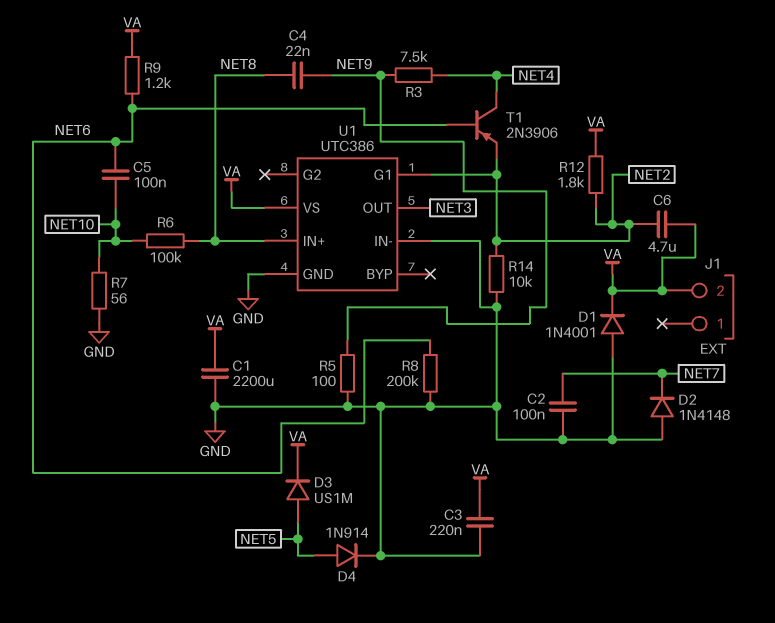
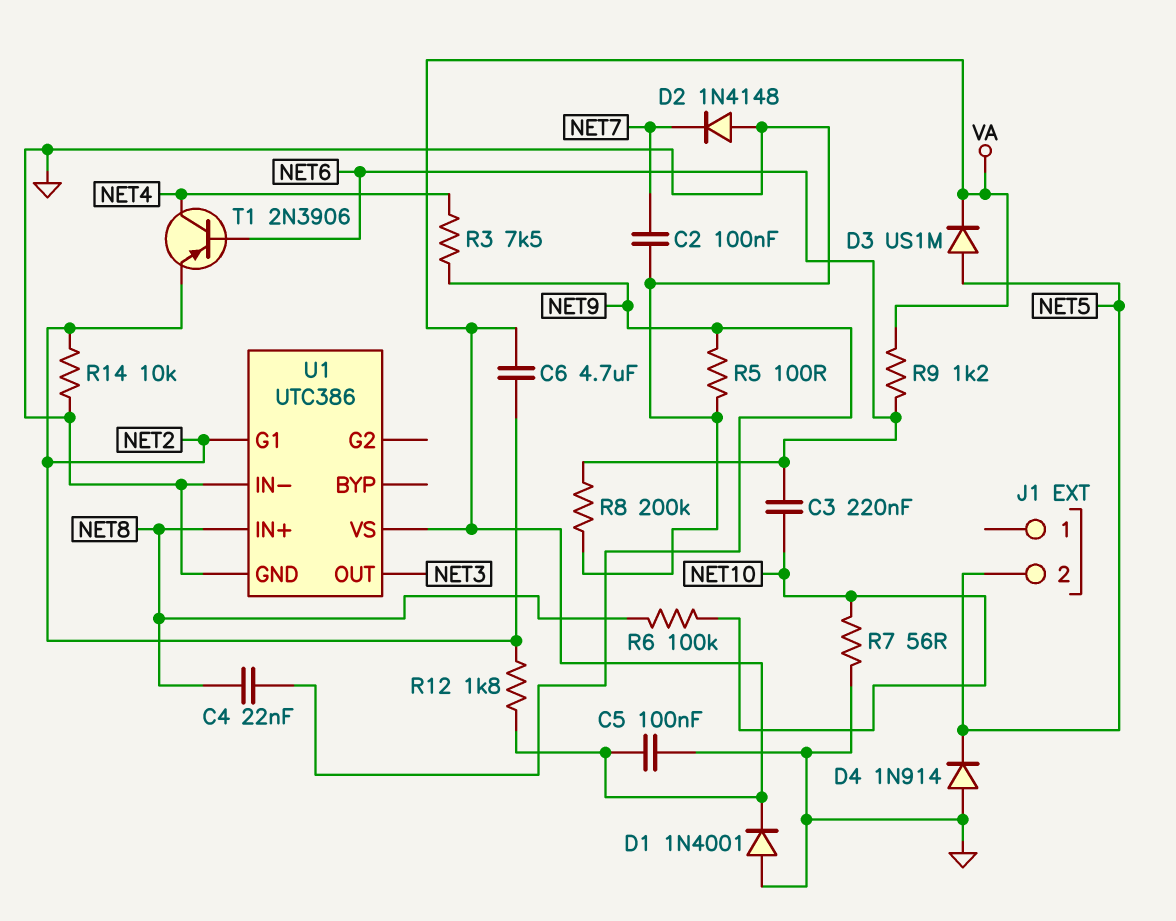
C1: 2200uF (GND, VA) -> none
C3: 220nF (GND, VA) -> 220nF (NET6, NET10)
C5: 100nF (NET6, NET10) -> 100nF (GND, VA)
D4: diode 1N914 (A NET5, K GND) -> diode 1N914 (A GND, K NET5)
J1 pin 2: VA -> NET5

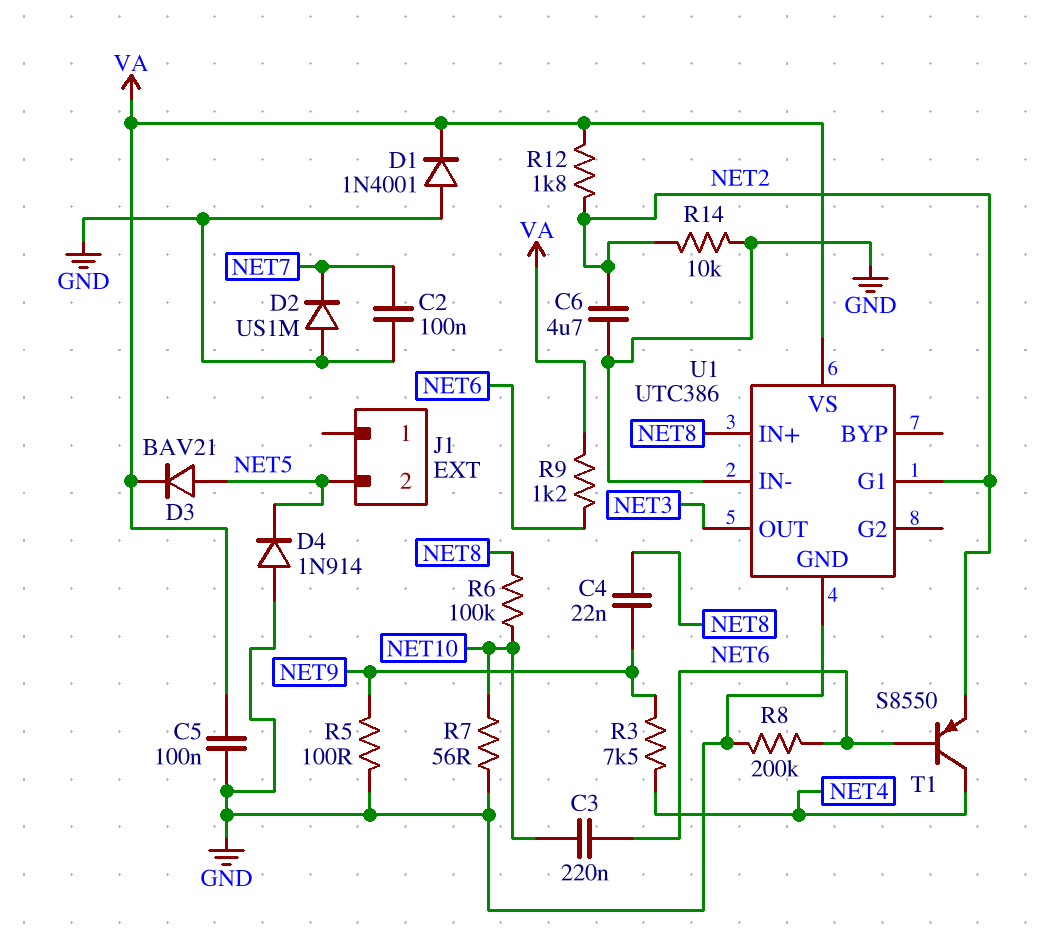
C6: 4.7uF (NET2, VA) -> 4.7uF (GND, NET2)
D2: diode 1N4148 (A GND, K NET7) -> diode US1M (A GND, K NET7)
D3: diode US1M (A NET5, K VA) -> diode BAV21 (A NET5, K VA)
T1: PNP 2N3906 (B NET6, C NET4, E NET2) -> PNP S8550 (B NET6, C NET4, E NET2)

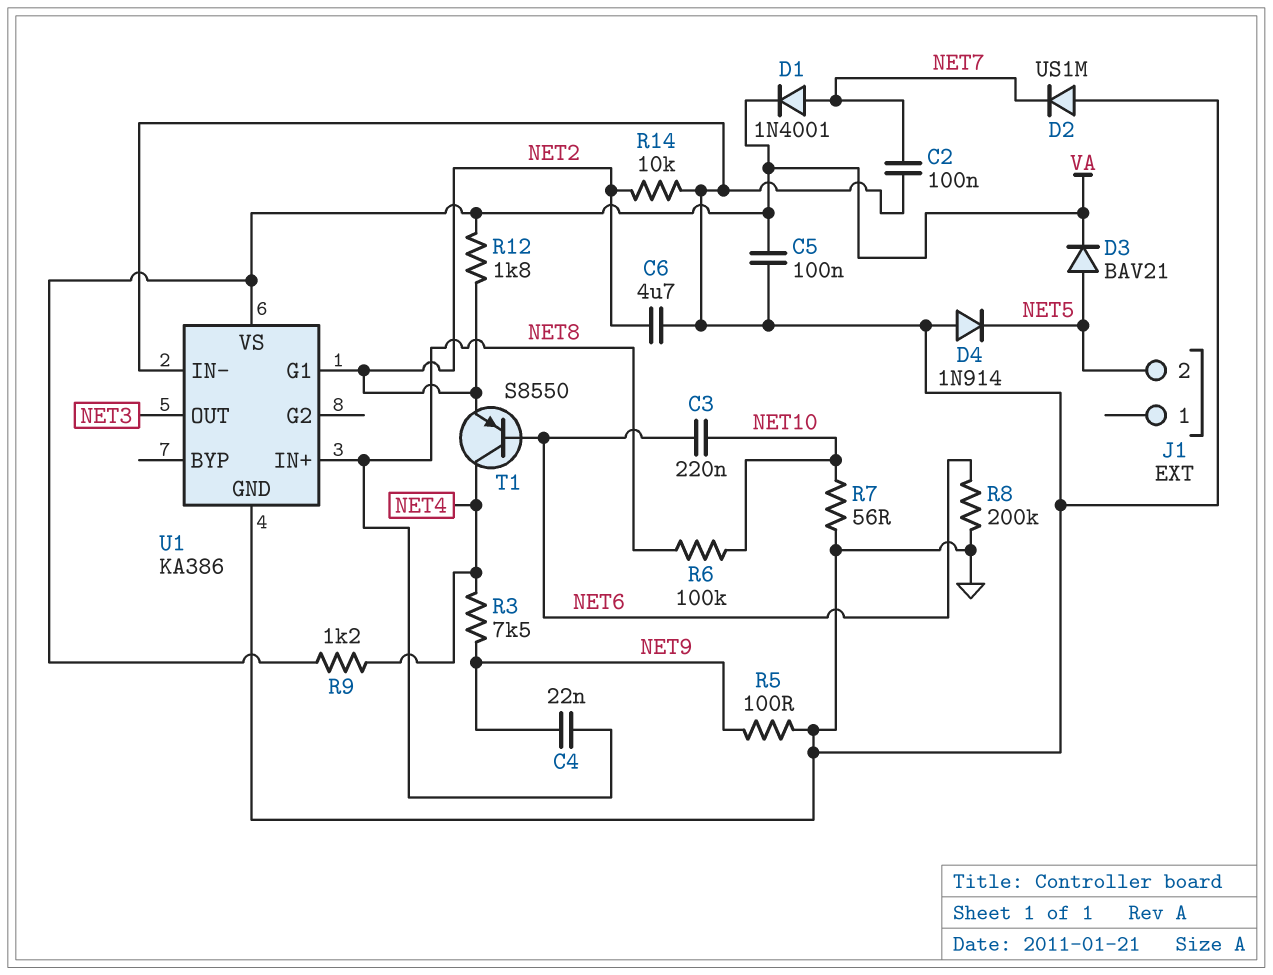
D1: diode 1N4001 (A GND, K VA) -> diode 1N4001 (A NET7, K VA)
R9: 1.2k (NET6, VA) -> 1.2k (NET4, VA)
U1: UTC386 -> KA386

